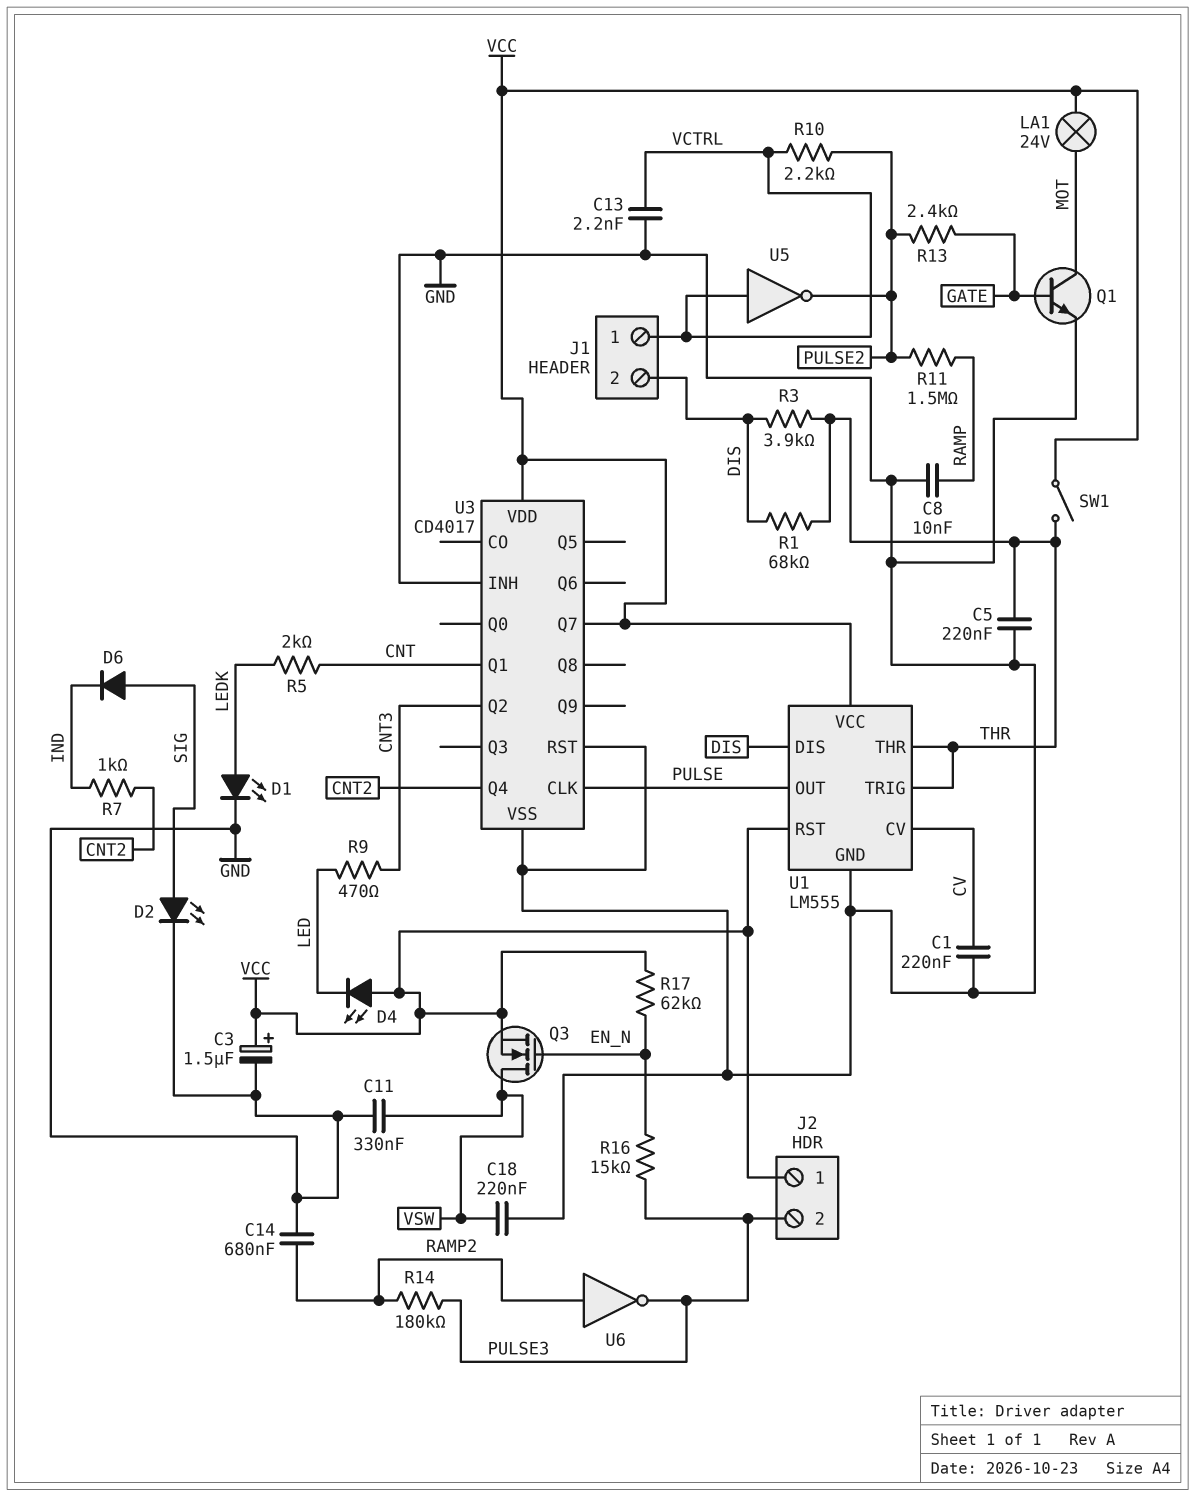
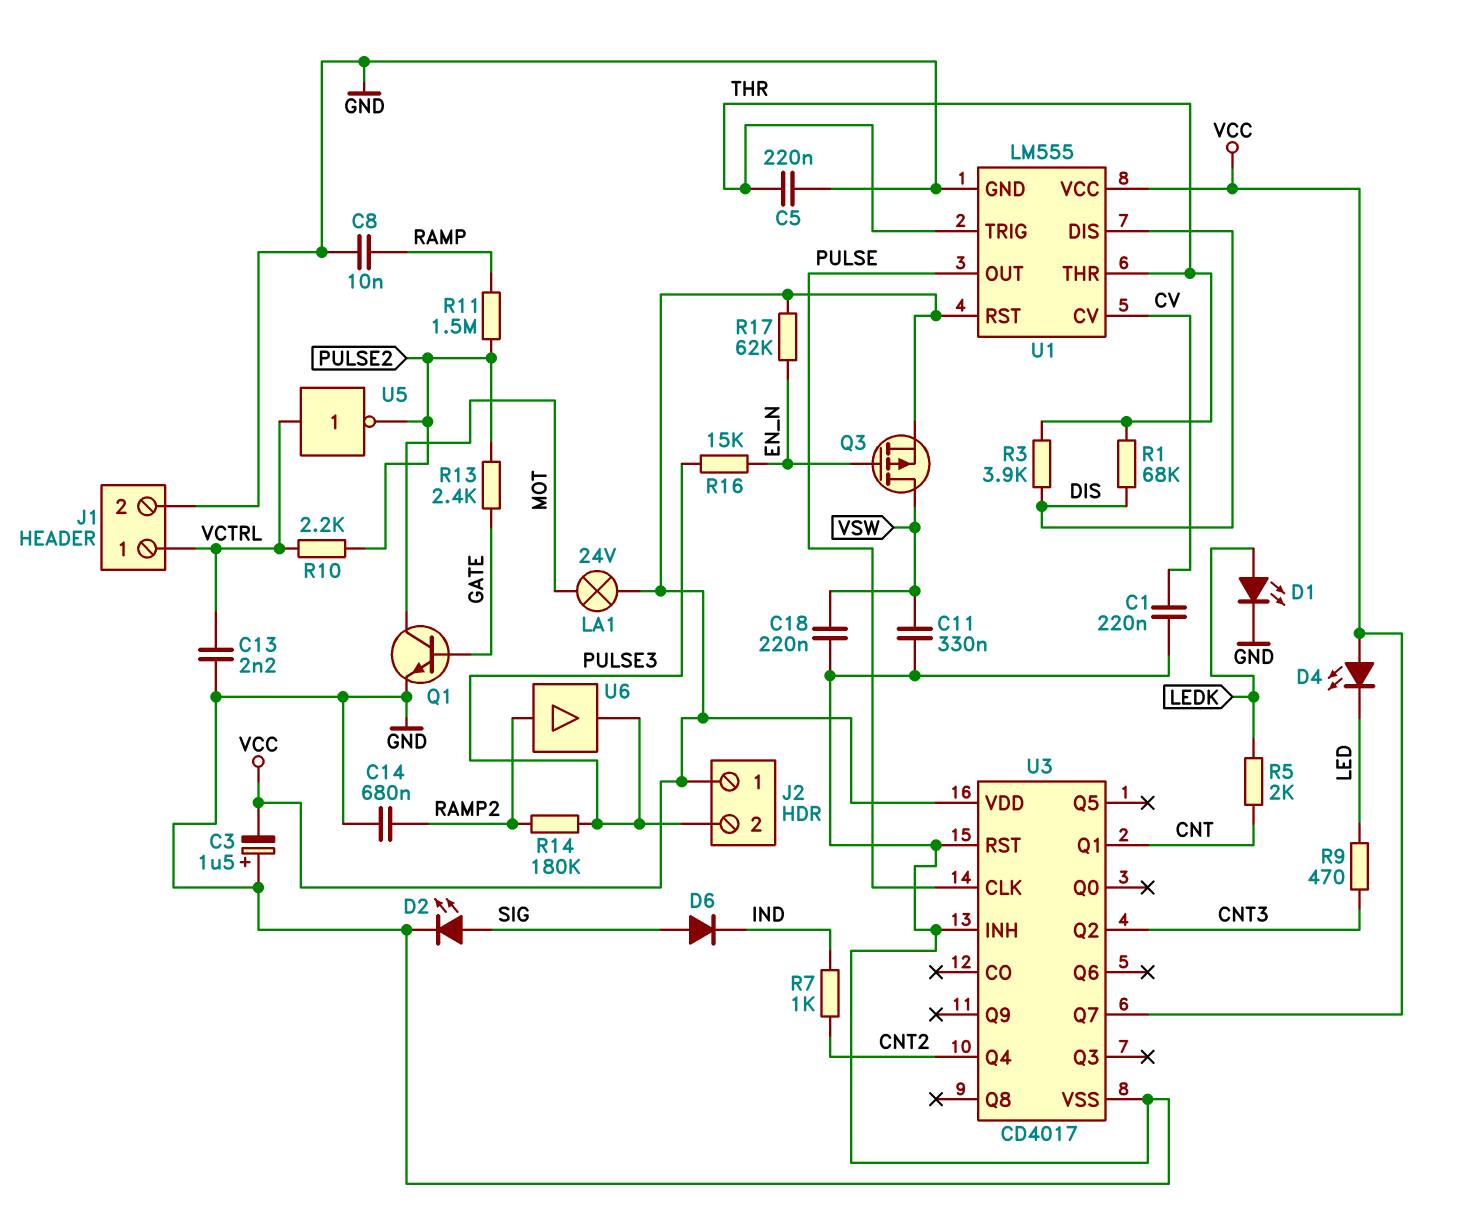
C3: 1.5uF (plus VCC, minus GND) -> 1.5uF (plus GND, minus VCC)
J1 pin 2: DIS -> GND
Q3: NMOS (G EN_N, D VSW, S VCC) -> PMOS (G EN_N, D VSW, S VCC)
SW1: switch (THR, VCC) -> none
U6: NOT (in RAMP2, out PULSE3) -> buffer (in RAMP2, out PULSE3)

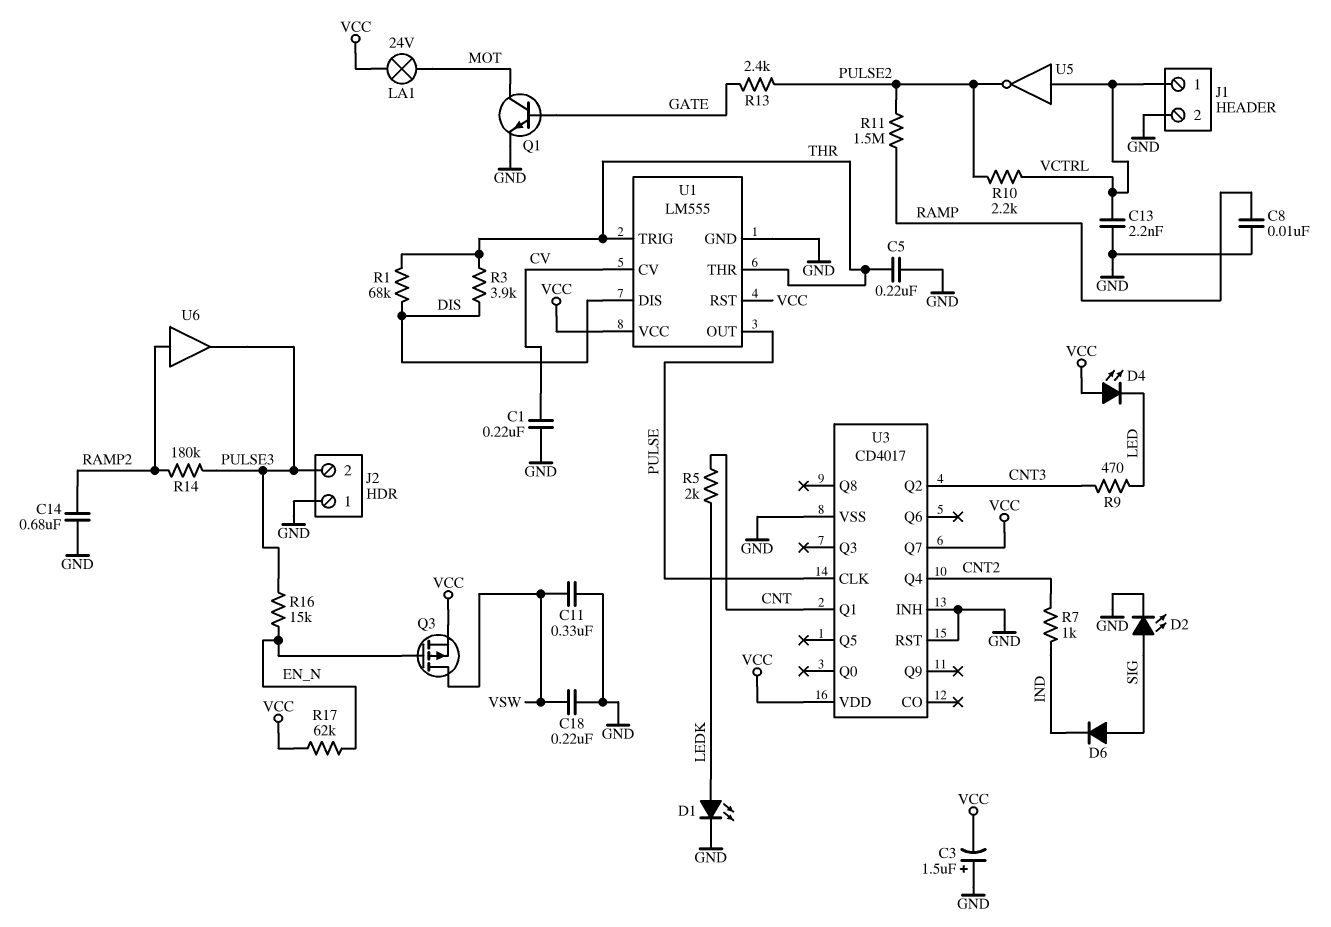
J2 pin 1: VCC -> GND

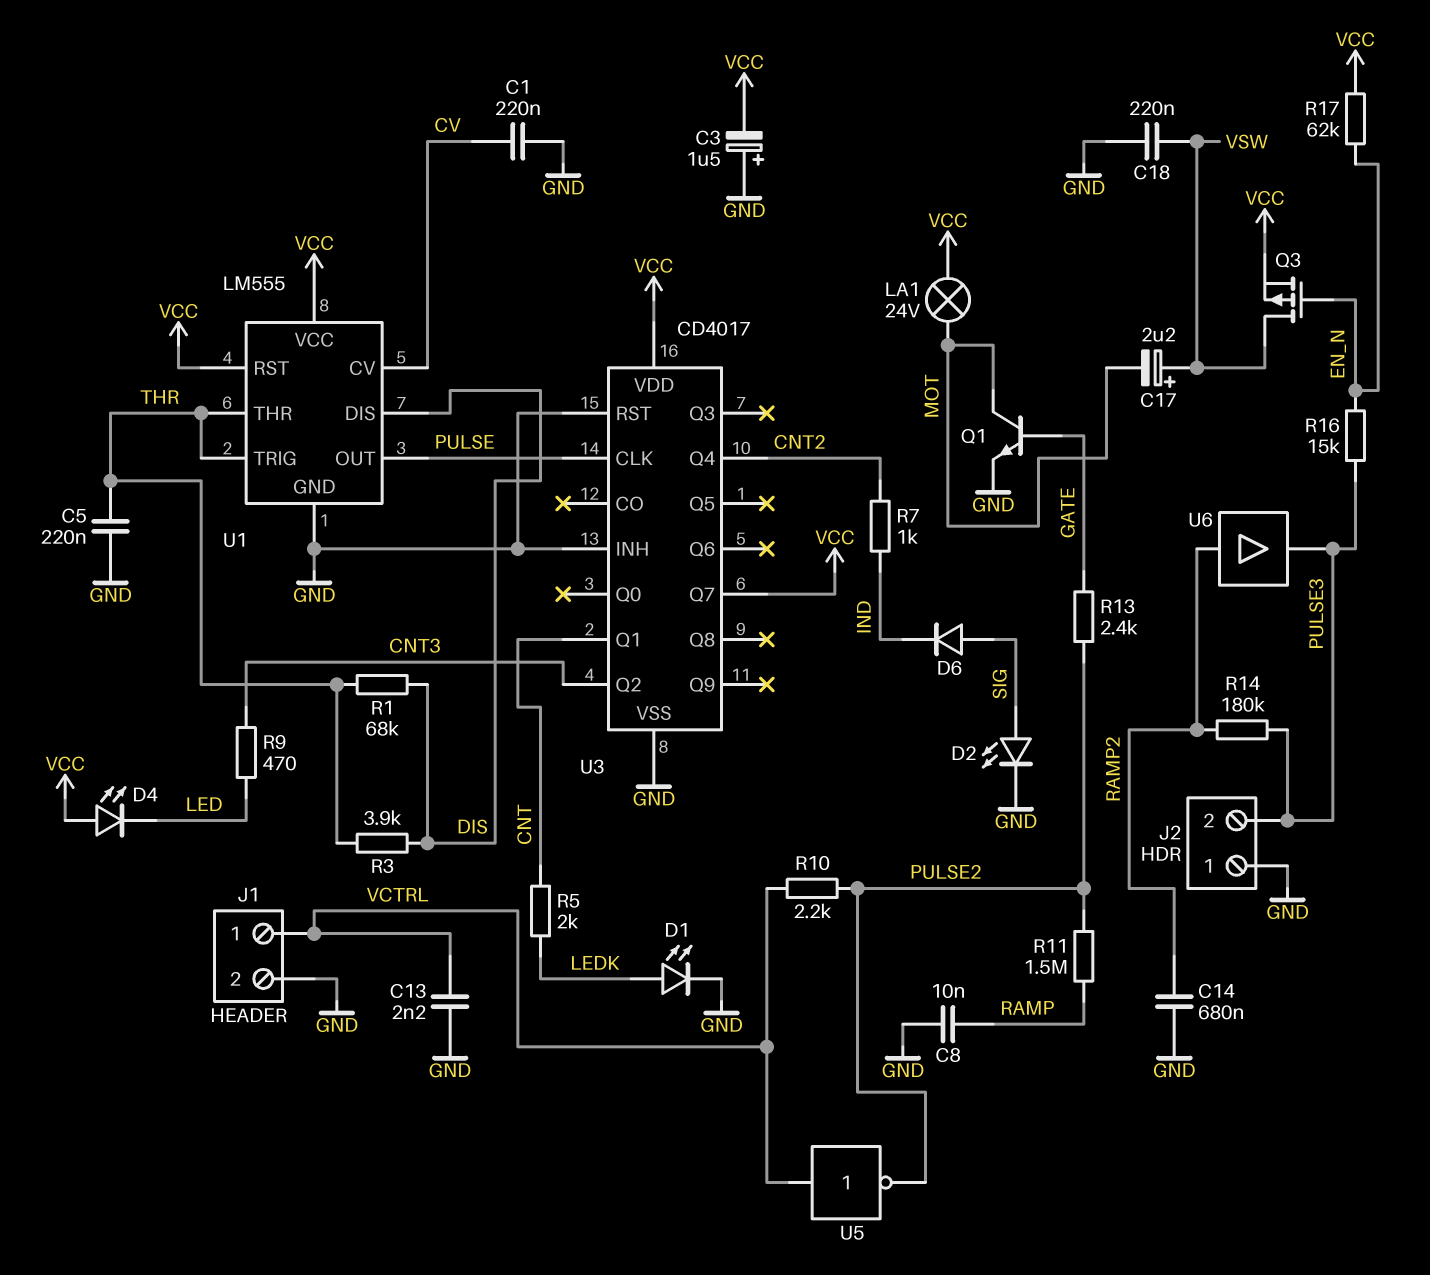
C11: 330nF (GND, VSW) -> none
C17: none -> 2.2uF (plus VSW, minus MOT)

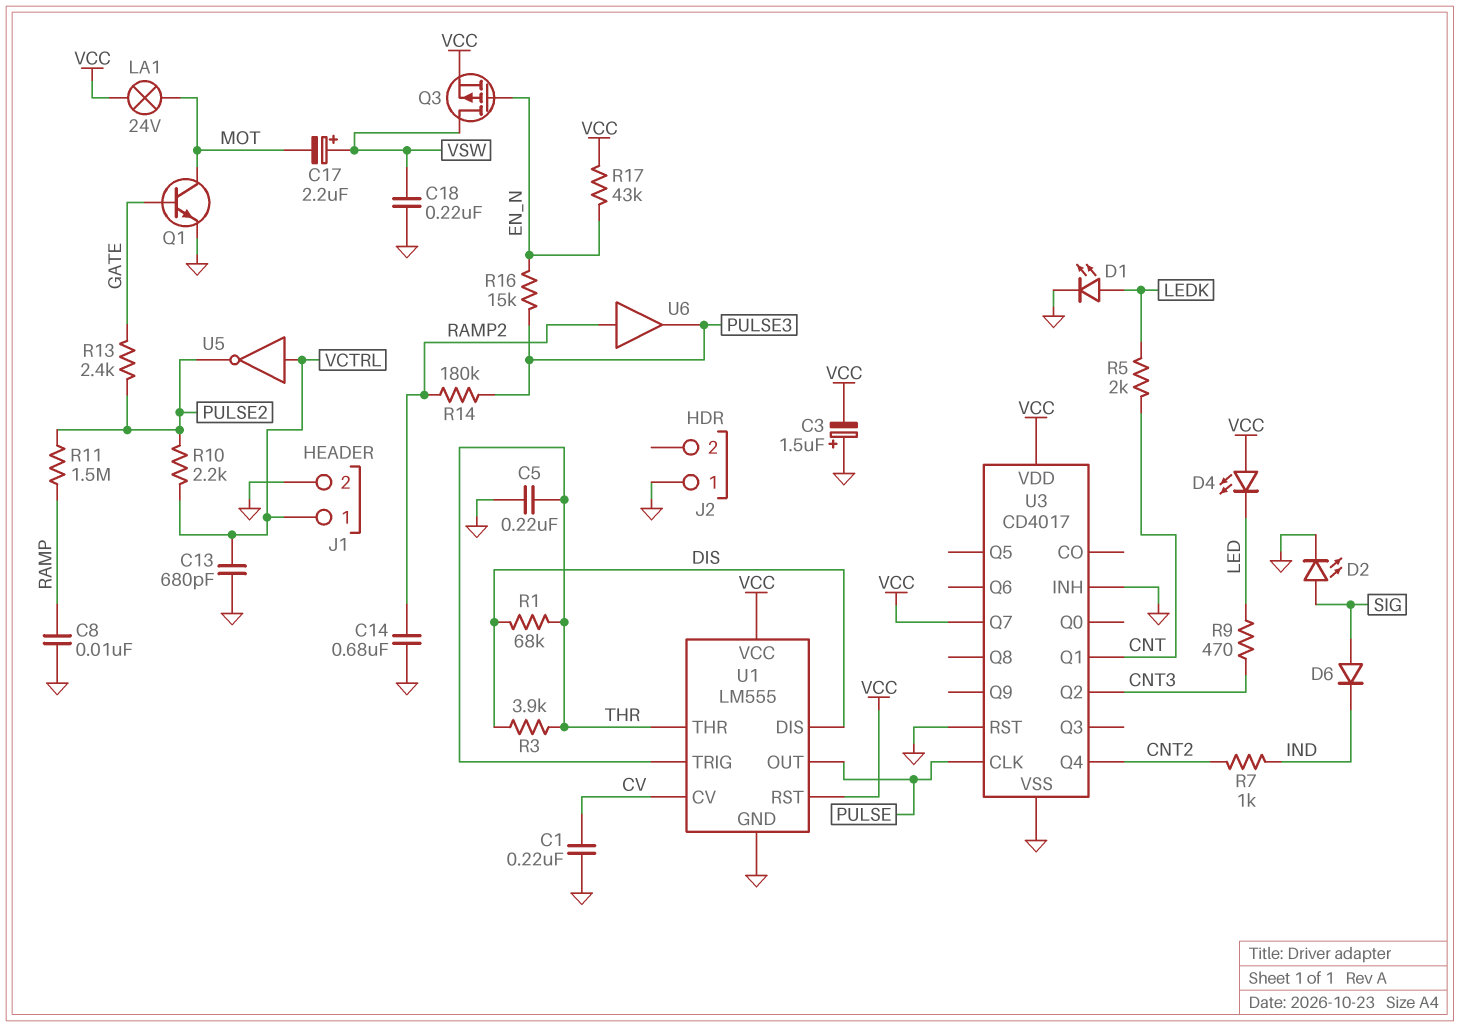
C13: 2.2nF (GND, VCTRL) -> 680pF (GND, VCTRL)
J2 pin 2: PULSE3 -> none
R17: 62k (EN_N, VCC) -> 43k (EN_N, VCC)

